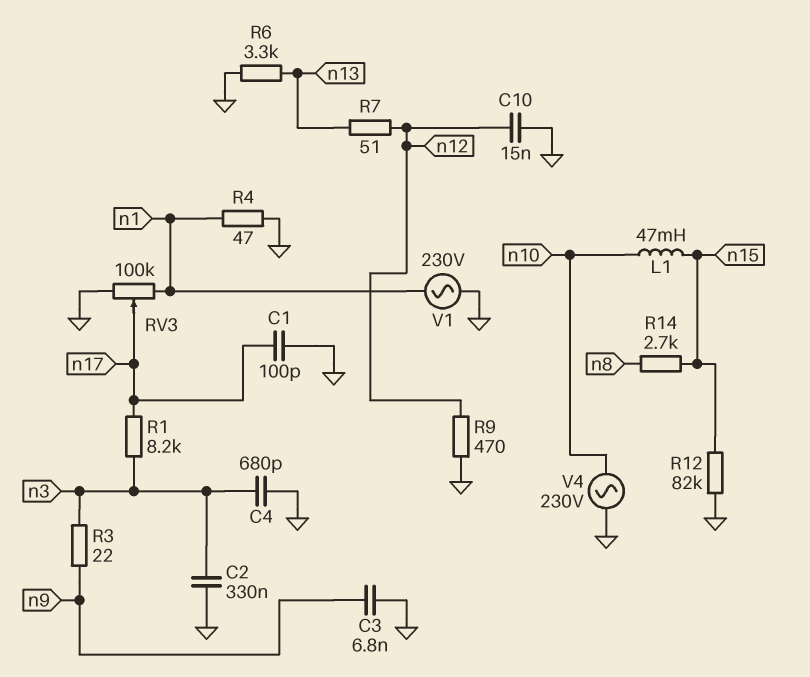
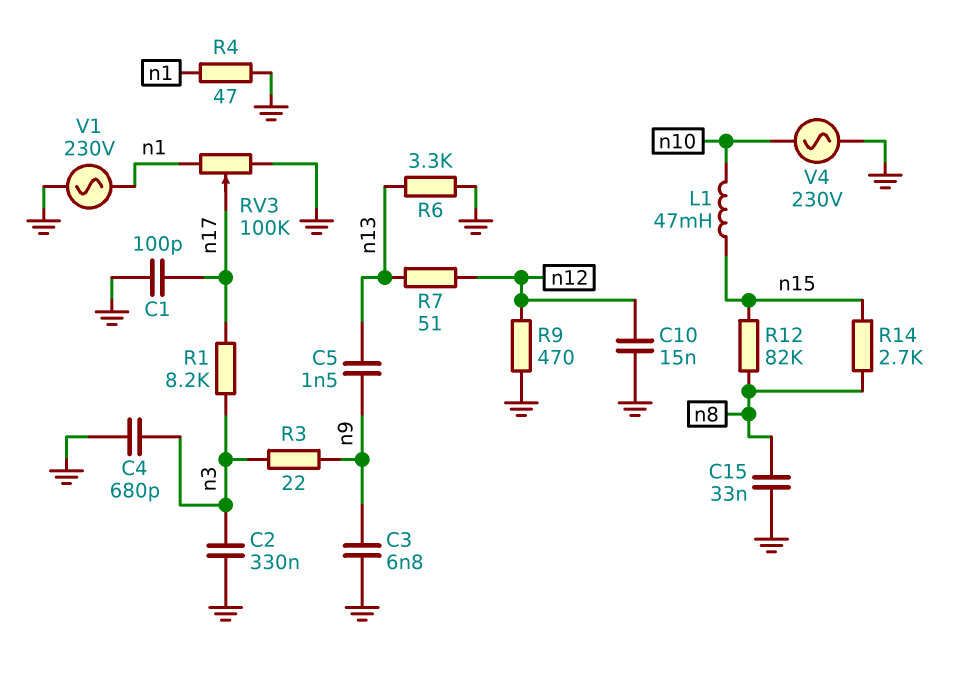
C5: none -> 1.5nF (n9, n13)
C15: none -> 33nF (GND, n8)
R12: 82k (GND, n15) -> 82k (n8, n15)

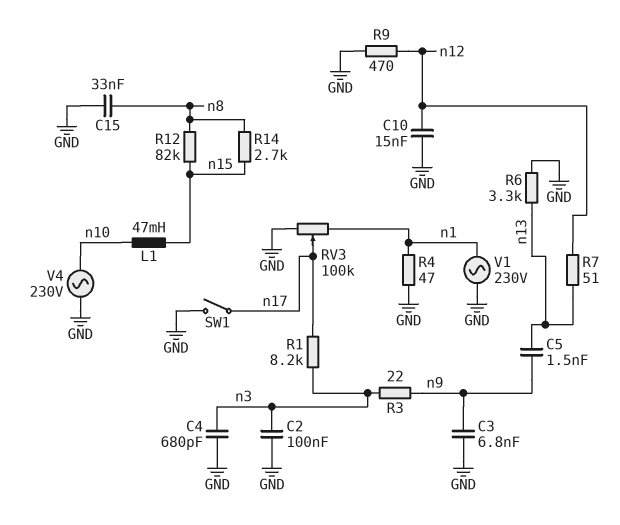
C1: 100pF (GND, n17) -> none
C2: 330nF (GND, n3) -> 100nF (GND, n3)
SW1: none -> switch (GND, n17)

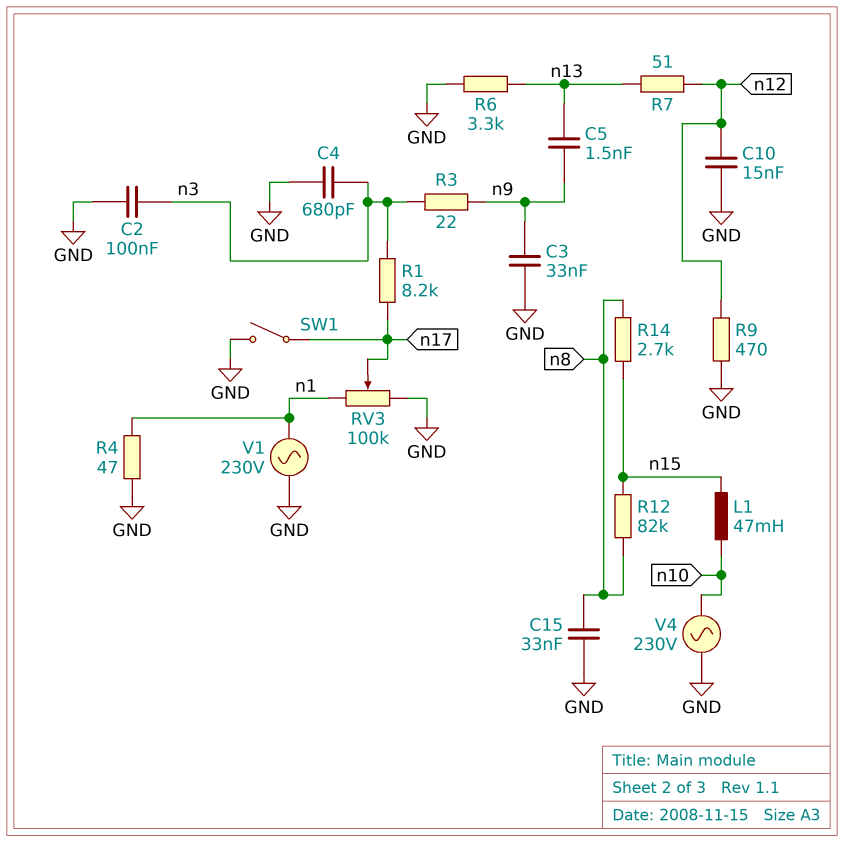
C3: 6.8nF (GND, n9) -> 33nF (GND, n9)

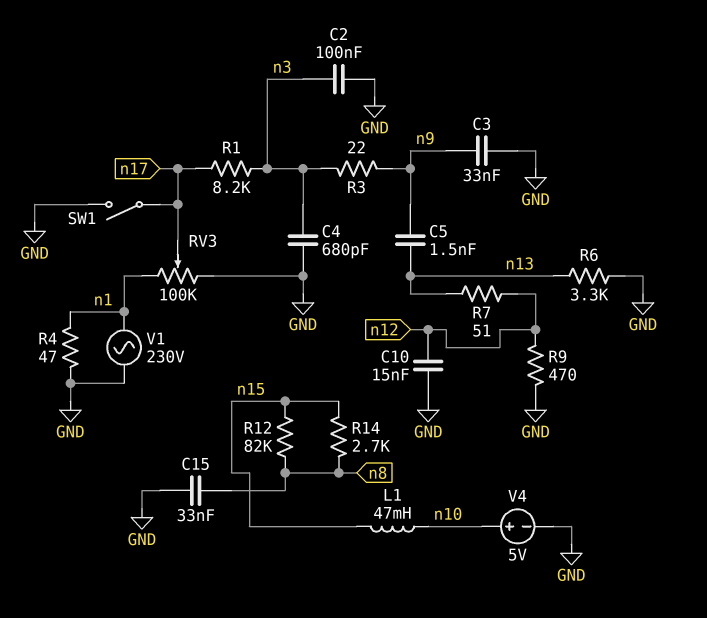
V4: AC 230V (GND, n10) -> 5V (plus n10, minus GND)

